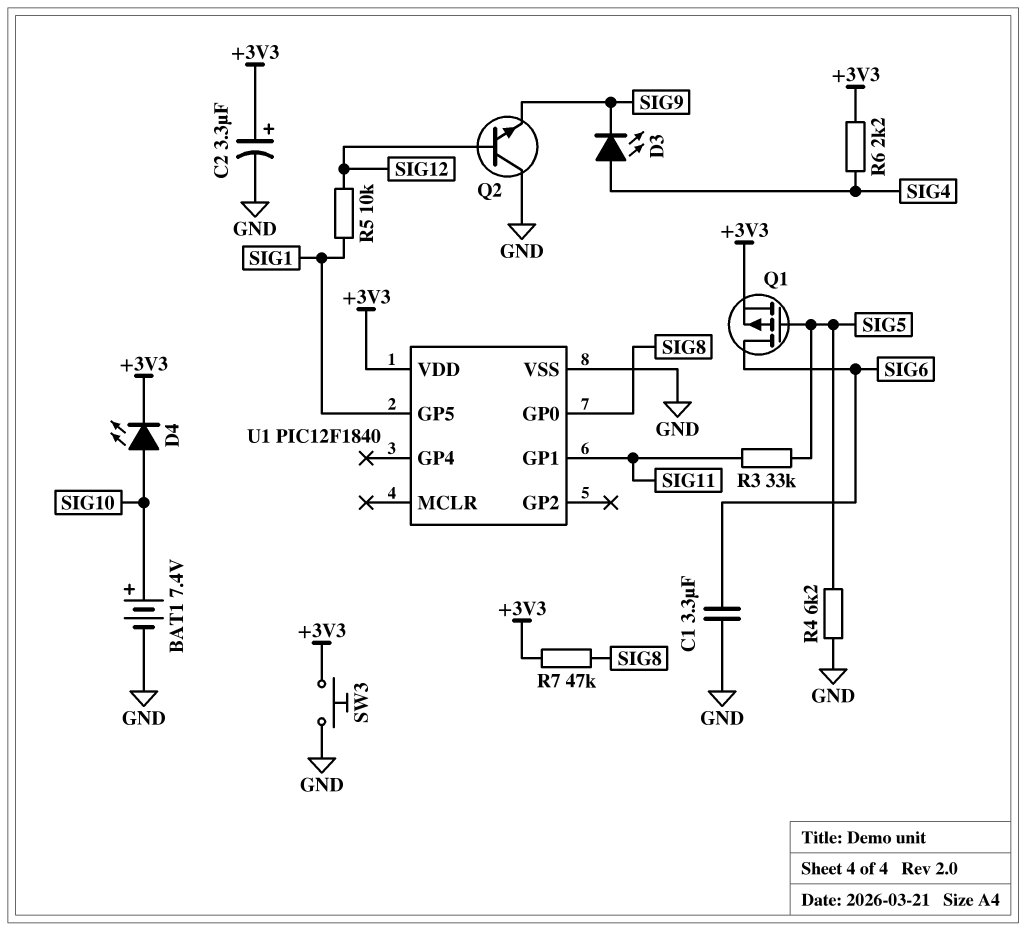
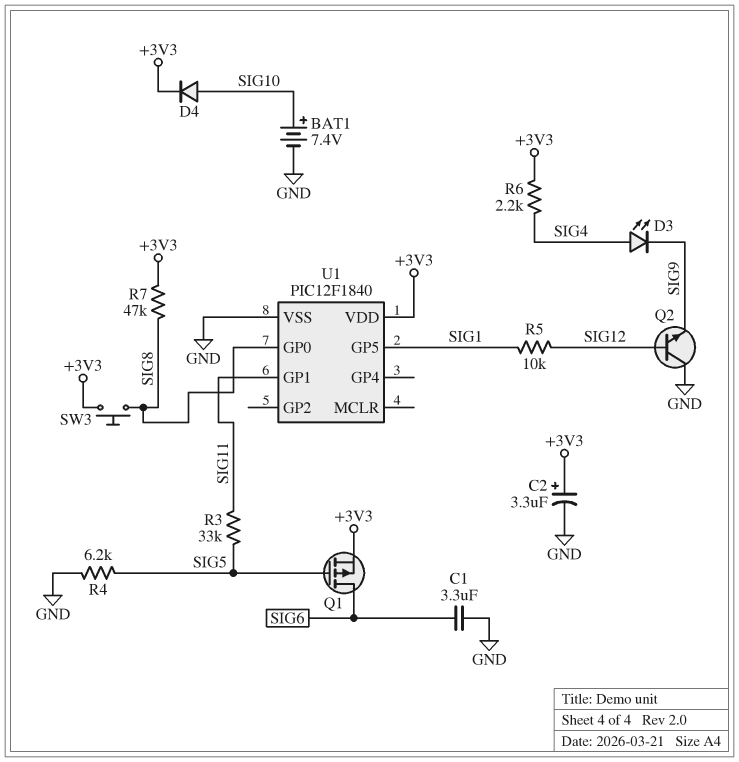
D4: LED (A SIG10, K +3V3) -> diode (A SIG10, K +3V3)
SW3: button (+3V3, GND) -> button (+3V3, SIG8)

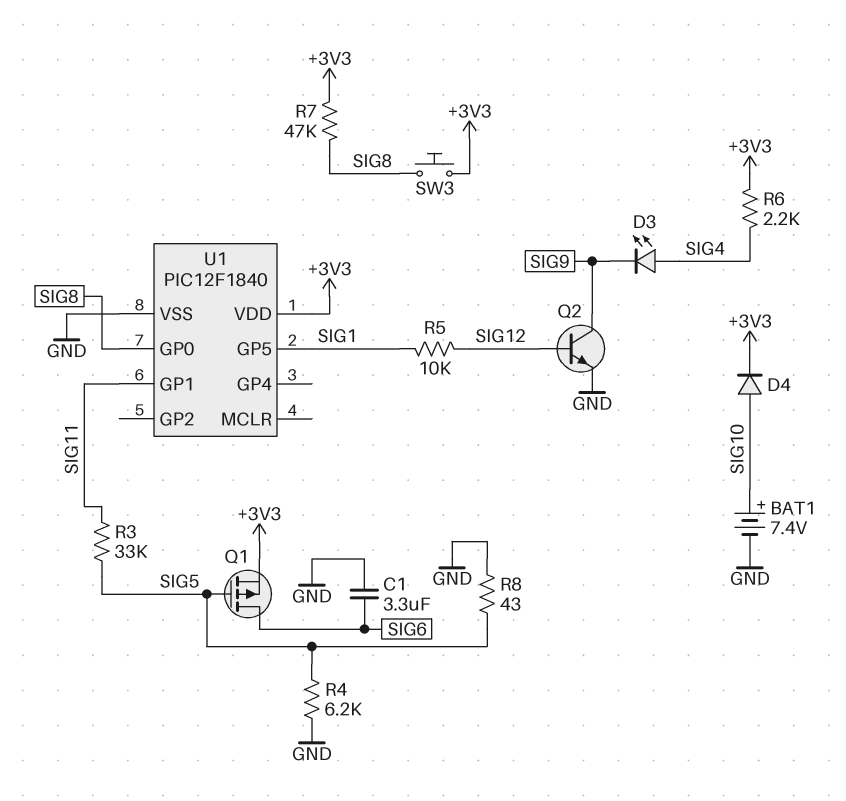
C2: 3.3uF (plus +3V3, minus GND) -> none
Q2: NPN (B SIG12, C GND, E SIG9) -> NPN (B SIG12, C SIG9, E GND)
R8: none -> 43 (GND, SIG5)

